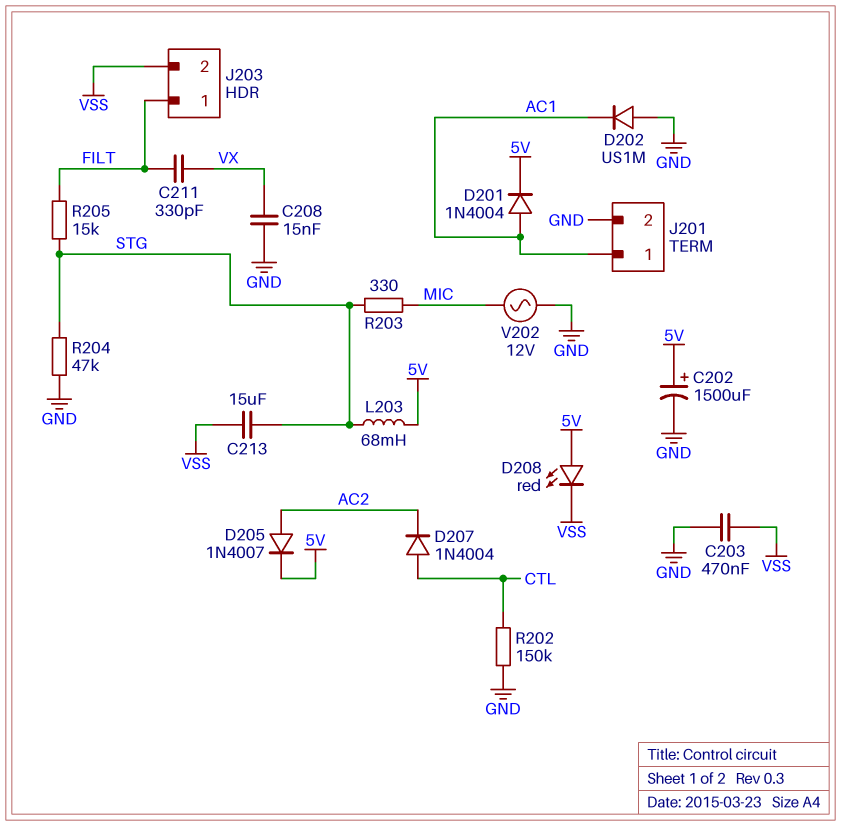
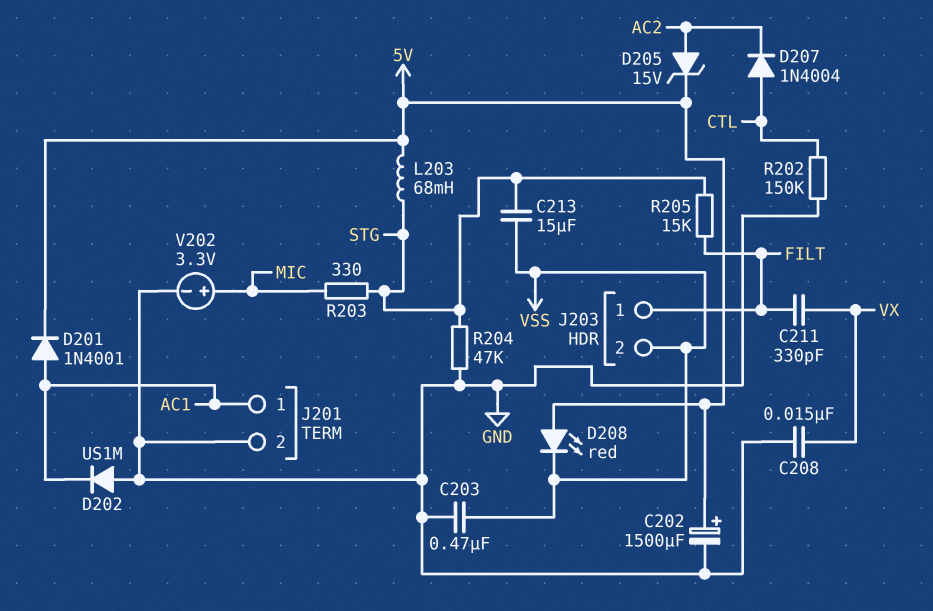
D201: diode 1N4004 (A AC1, K 5V) -> diode 1N4001 (A AC1, K 5V)
D205: diode 1N4007 (A AC2, K 5V) -> zener 15V (A AC2, K 5V)
V202: AC 12V (GND, MIC) -> 3.3V (plus MIC, minus GND)

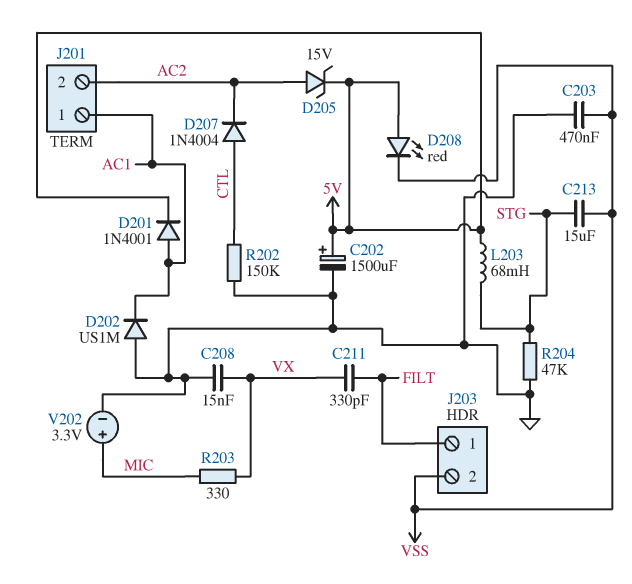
J201 pin 2: GND -> AC2
R203: 330 (MIC, STG) -> 330 (MIC, VX)
R205: 15k (FILT, STG) -> none

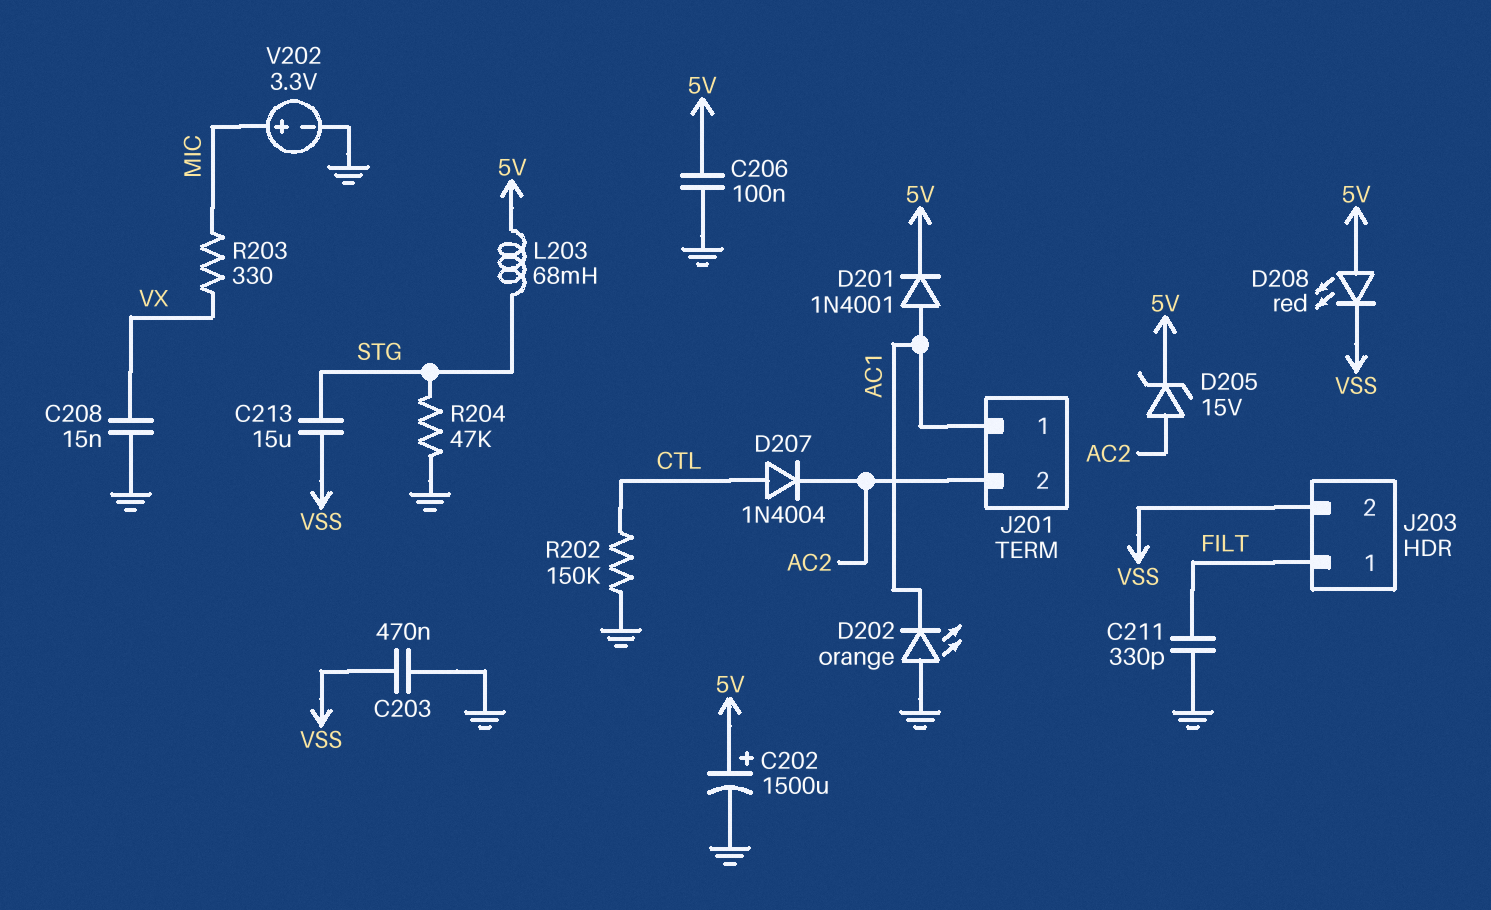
C206: none -> 100nF (5V, GND)
C211: 330pF (FILT, VX) -> 330pF (FILT, GND)
D202: diode US1M (A GND, K AC1) -> LED orange (A GND, K AC1)

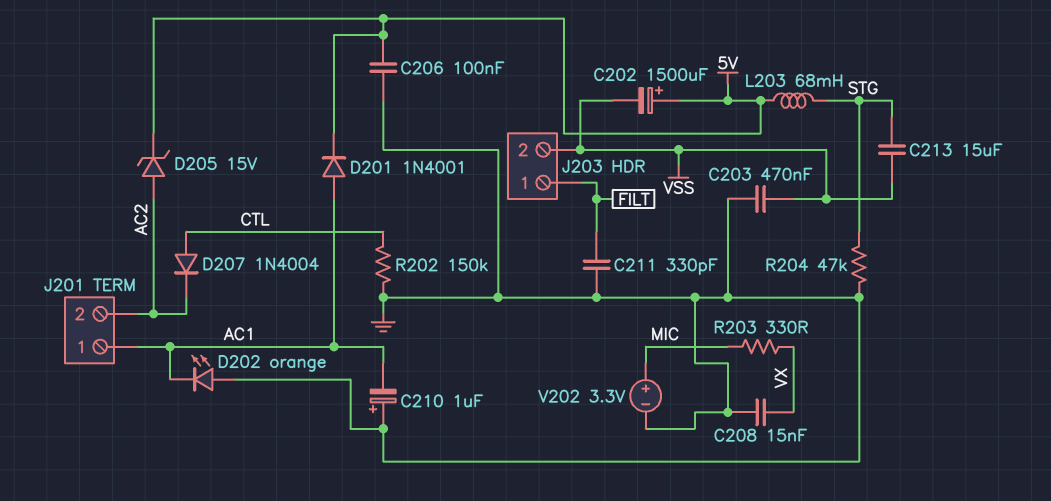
C202: 1500uF (plus 5V, minus GND) -> 1500uF (plus 5V, minus VSS)
C210: none -> 1uF (plus GND, minus AC1)
D208: LED red (A 5V, K VSS) -> none

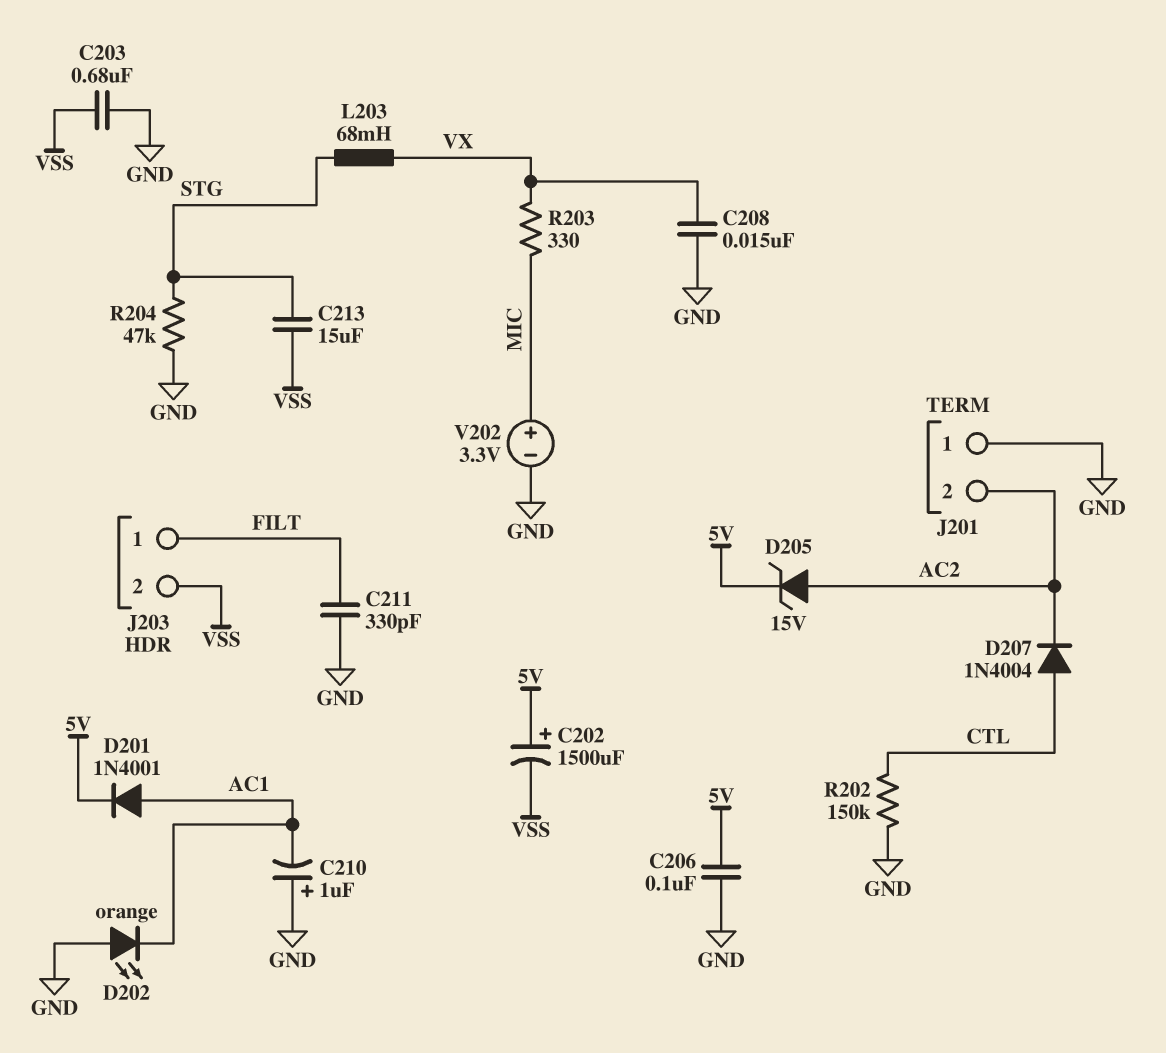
C203: 470nF (GND, VSS) -> 680nF (GND, VSS)
J201 pin 1: AC1 -> GND
L203: 68mH (5V, STG) -> 68mH (STG, VX)

